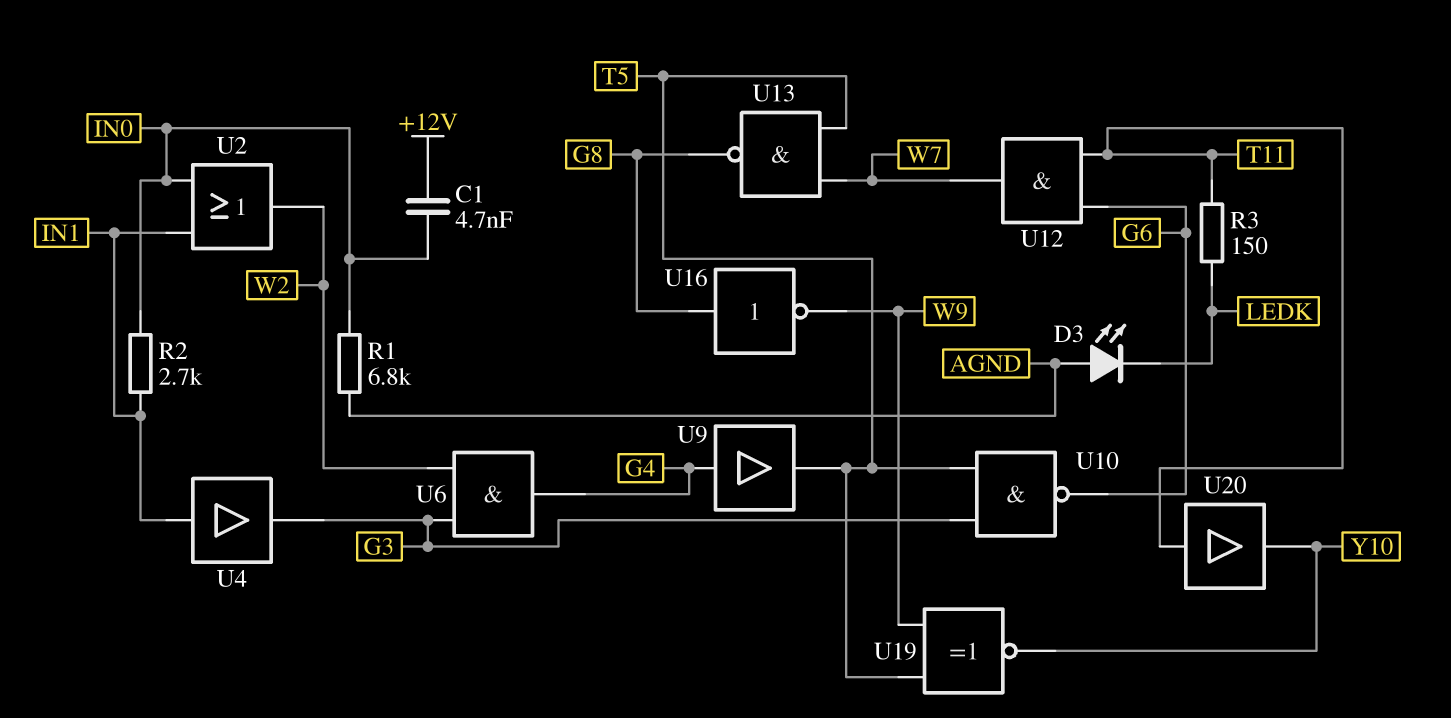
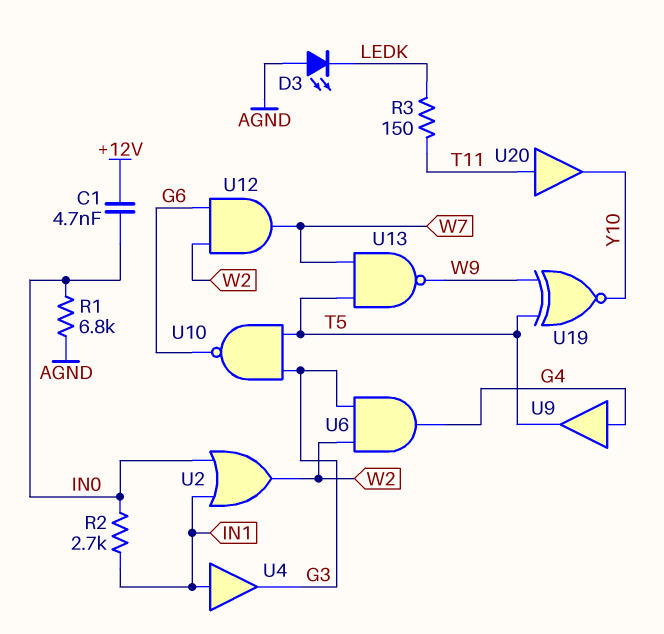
U12: AND (in G6, in T11, out W7) -> AND (in G6, in W2, out W7)
U13: NAND (in T5, in W7, out G8) -> NAND (in T5, in W7, out W9)
U16: NOT (in G8, out W9) -> none

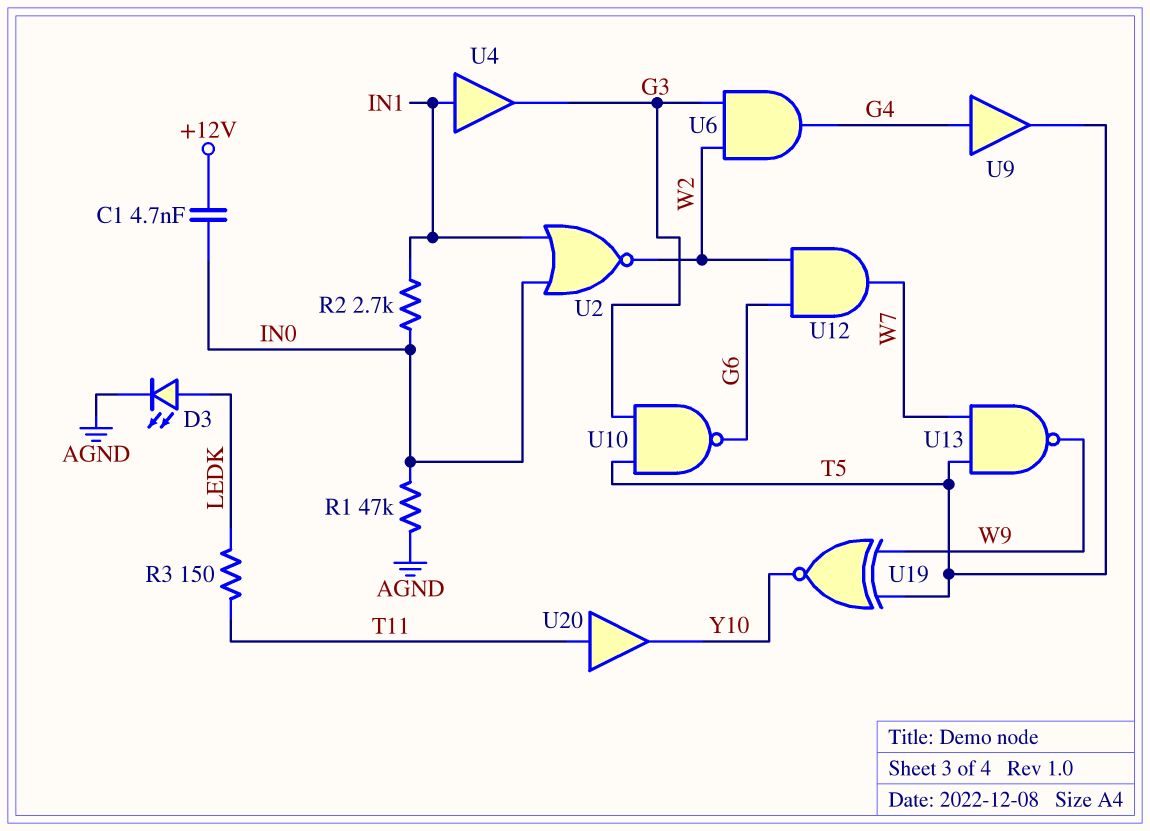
D3: LED (A AGND, K LEDK) -> LED (A LEDK, K AGND)
R1: 6.8k (AGND, IN0) -> 47k (AGND, IN0)
U2: OR (in IN0, in IN1, out W2) -> NOR (in IN0, in IN1, out W2)

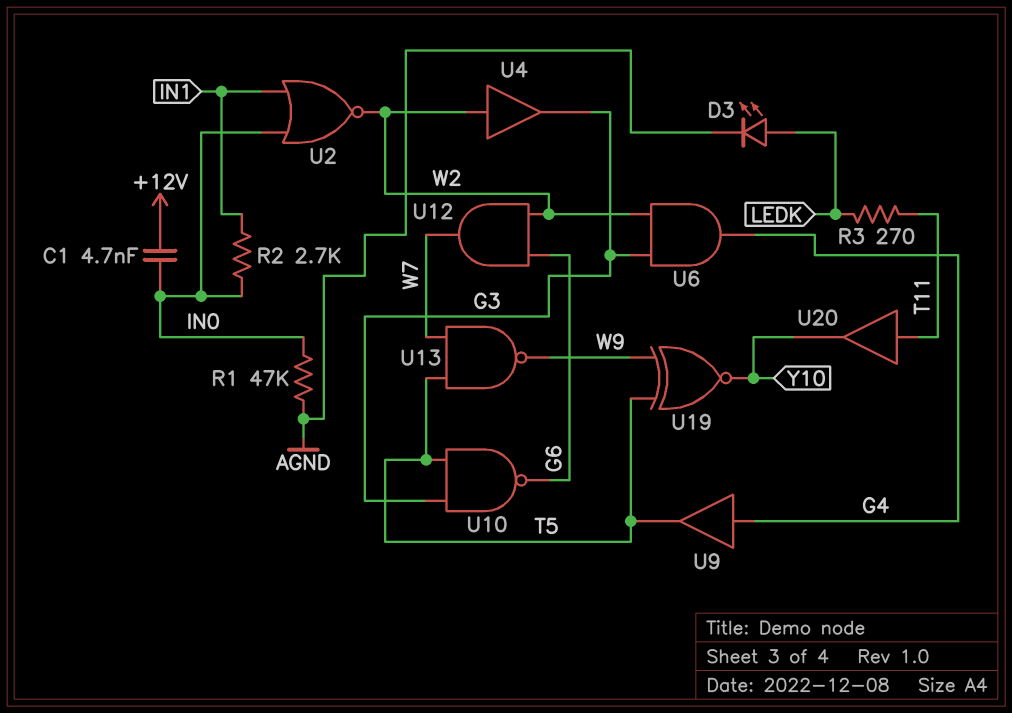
R3: 150 (LEDK, T11) -> 270 (LEDK, T11)
U4: buffer (in IN1, out G3) -> buffer (in W2, out G3)

